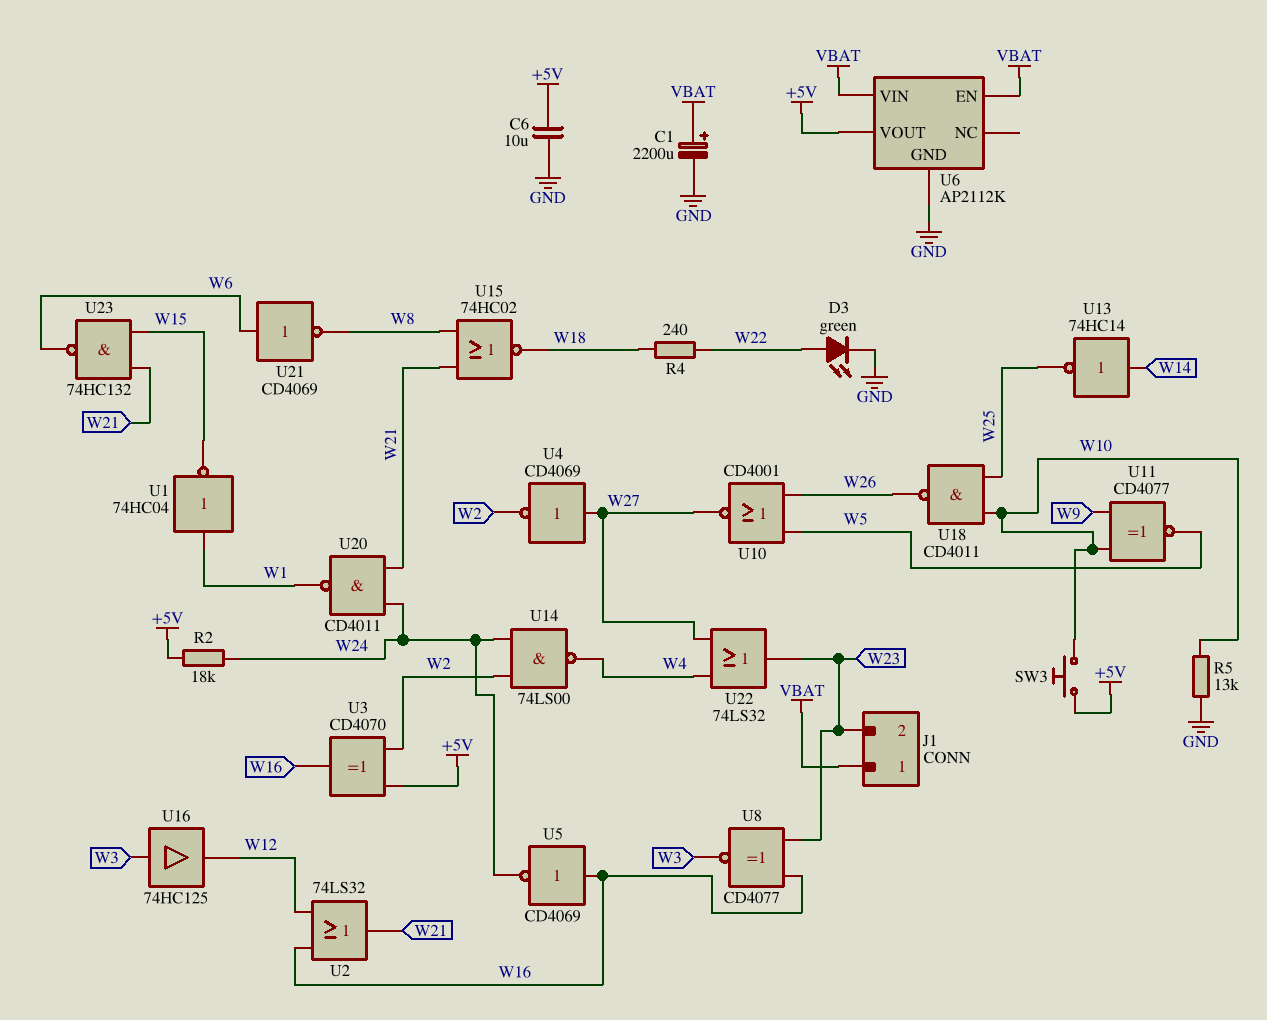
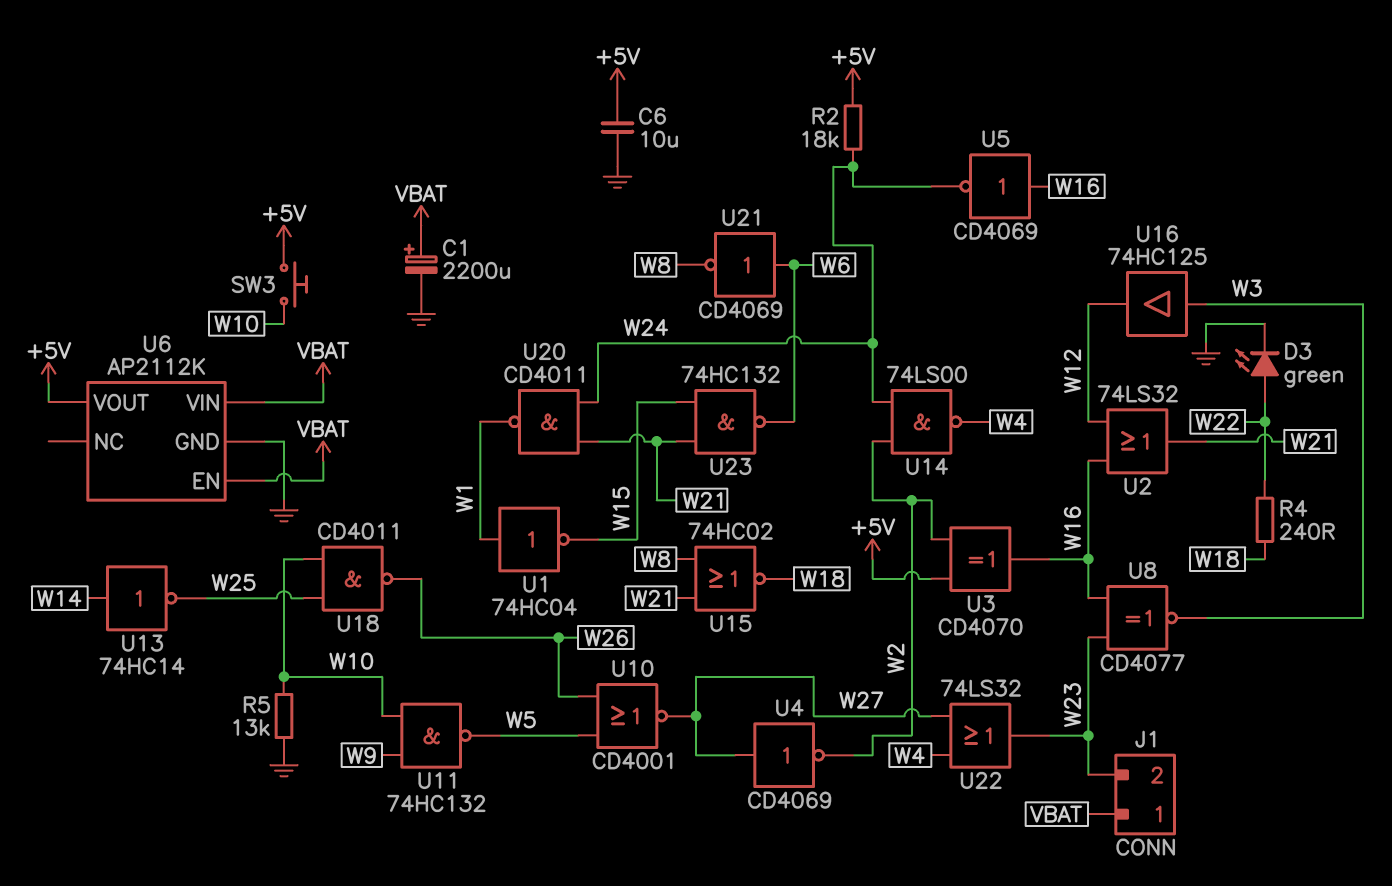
U11: XNOR CD4077 (in W9, in W10, out W5) -> NAND 74HC132 (in W9, in W10, out W5)

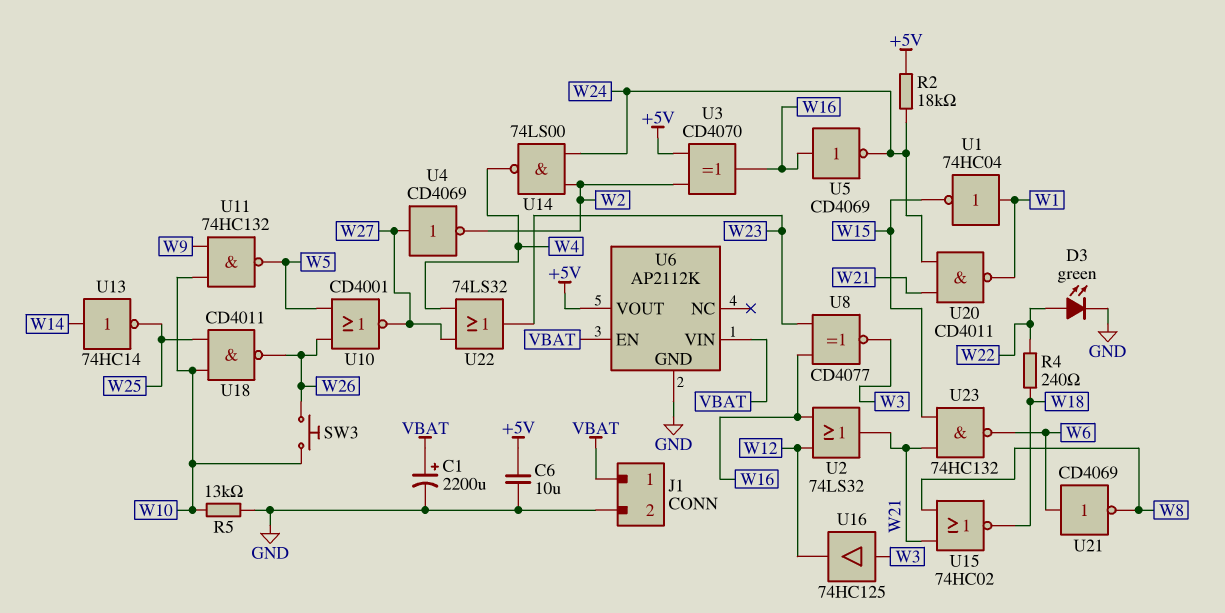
J1 pin 2: W23 -> GND
SW3: button (+5V, W10) -> button (W10, W26)

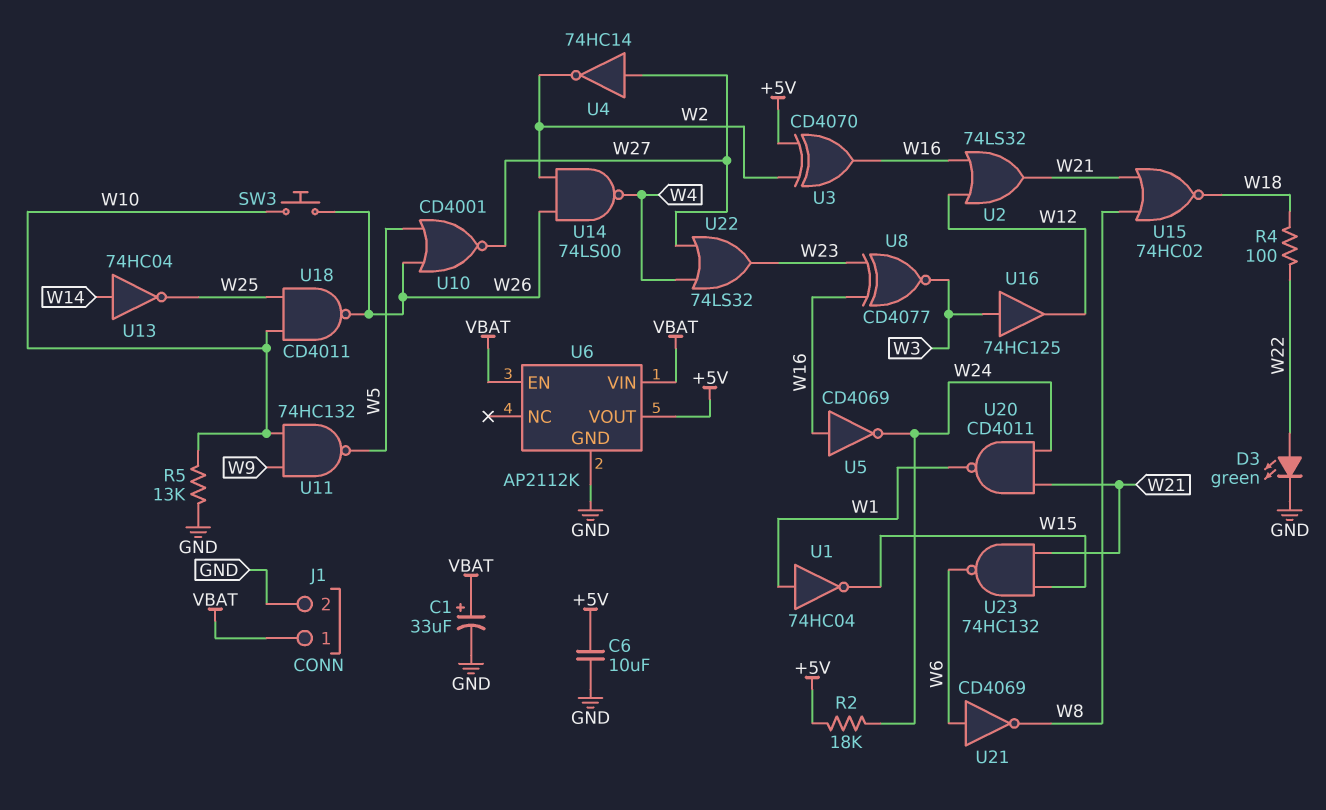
C1: 2200uF (plus VBAT, minus GND) -> 33uF (plus VBAT, minus GND)
R4: 240 (W18, W22) -> 100 (W18, W22)
U4: NOT CD4069 (in W27, out W2) -> NOT 74HC14 (in W27, out W2)
U13: NOT 74HC14 (in W14, out W25) -> NOT 74HC04 (in W14, out W25)
U14: NAND 74LS00 (in W2, in W24, out W4) -> NAND 74LS00 (in W2, in W26, out W4)

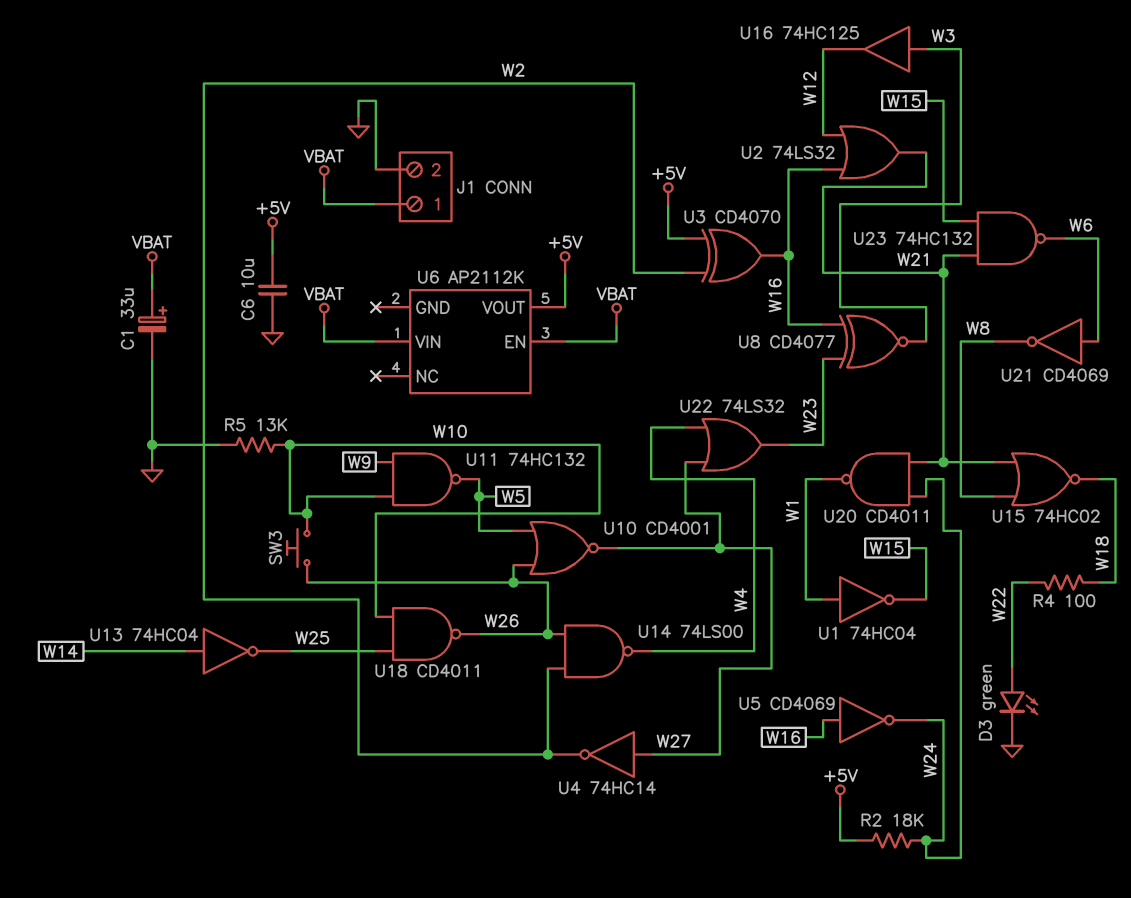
U6 pin GND: GND -> none

